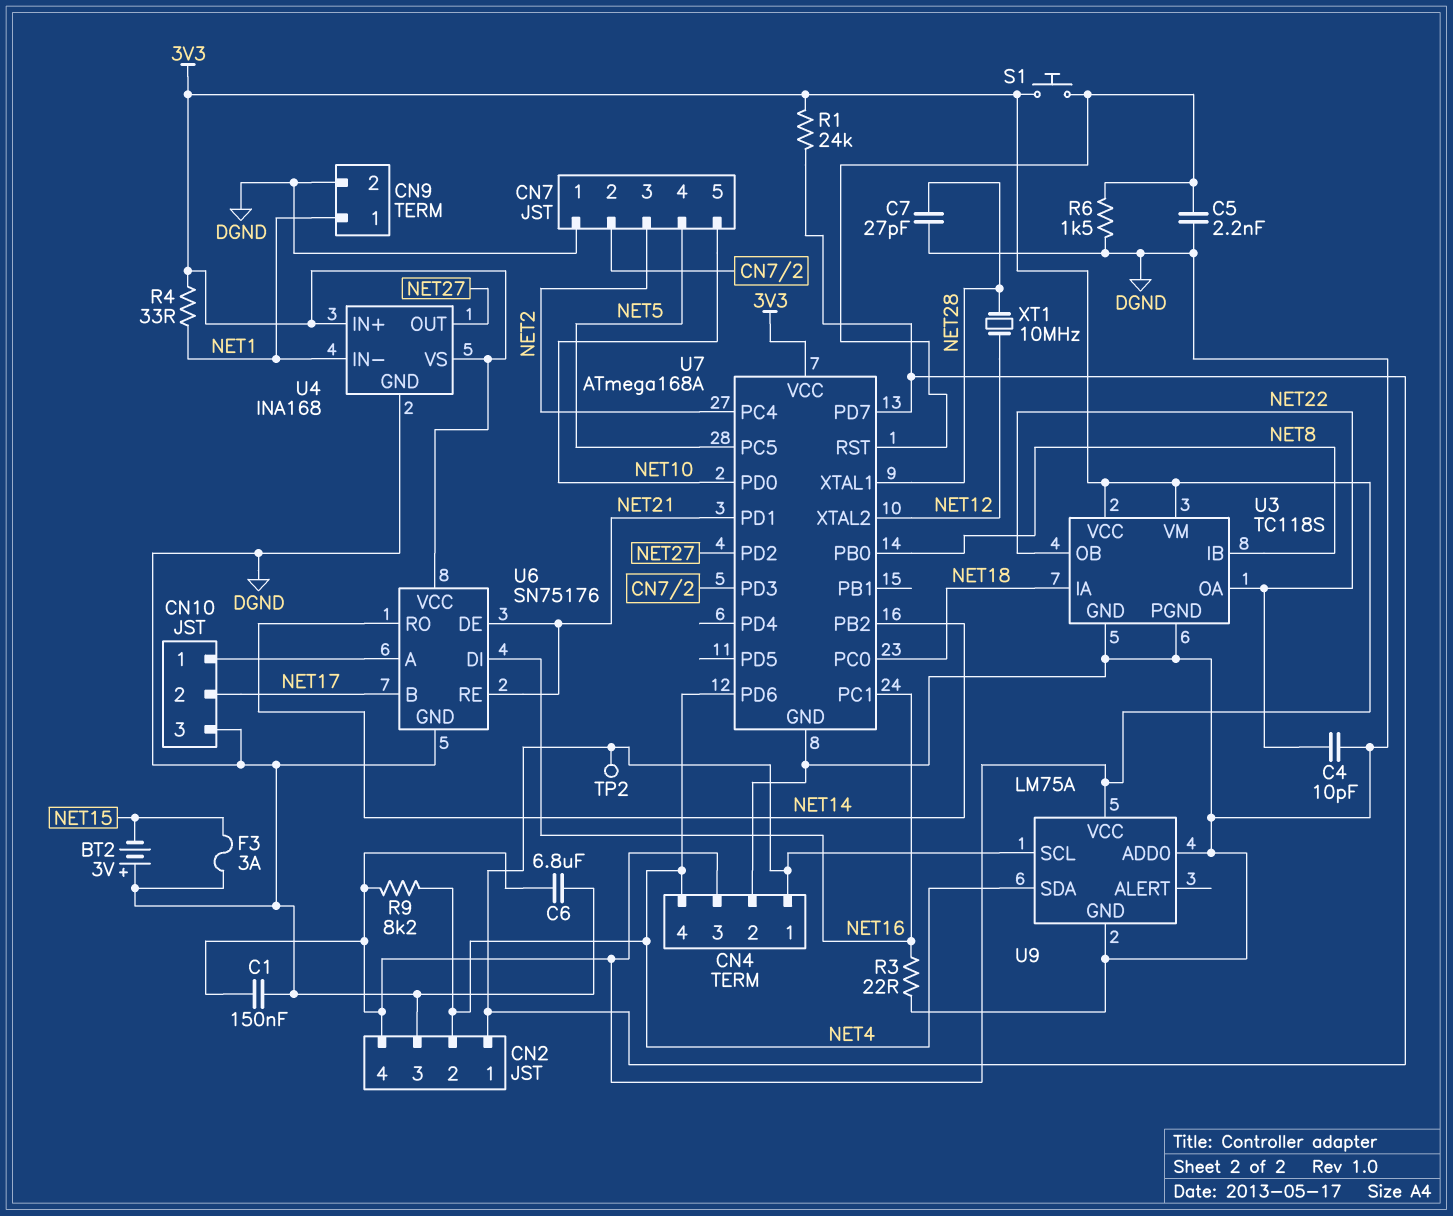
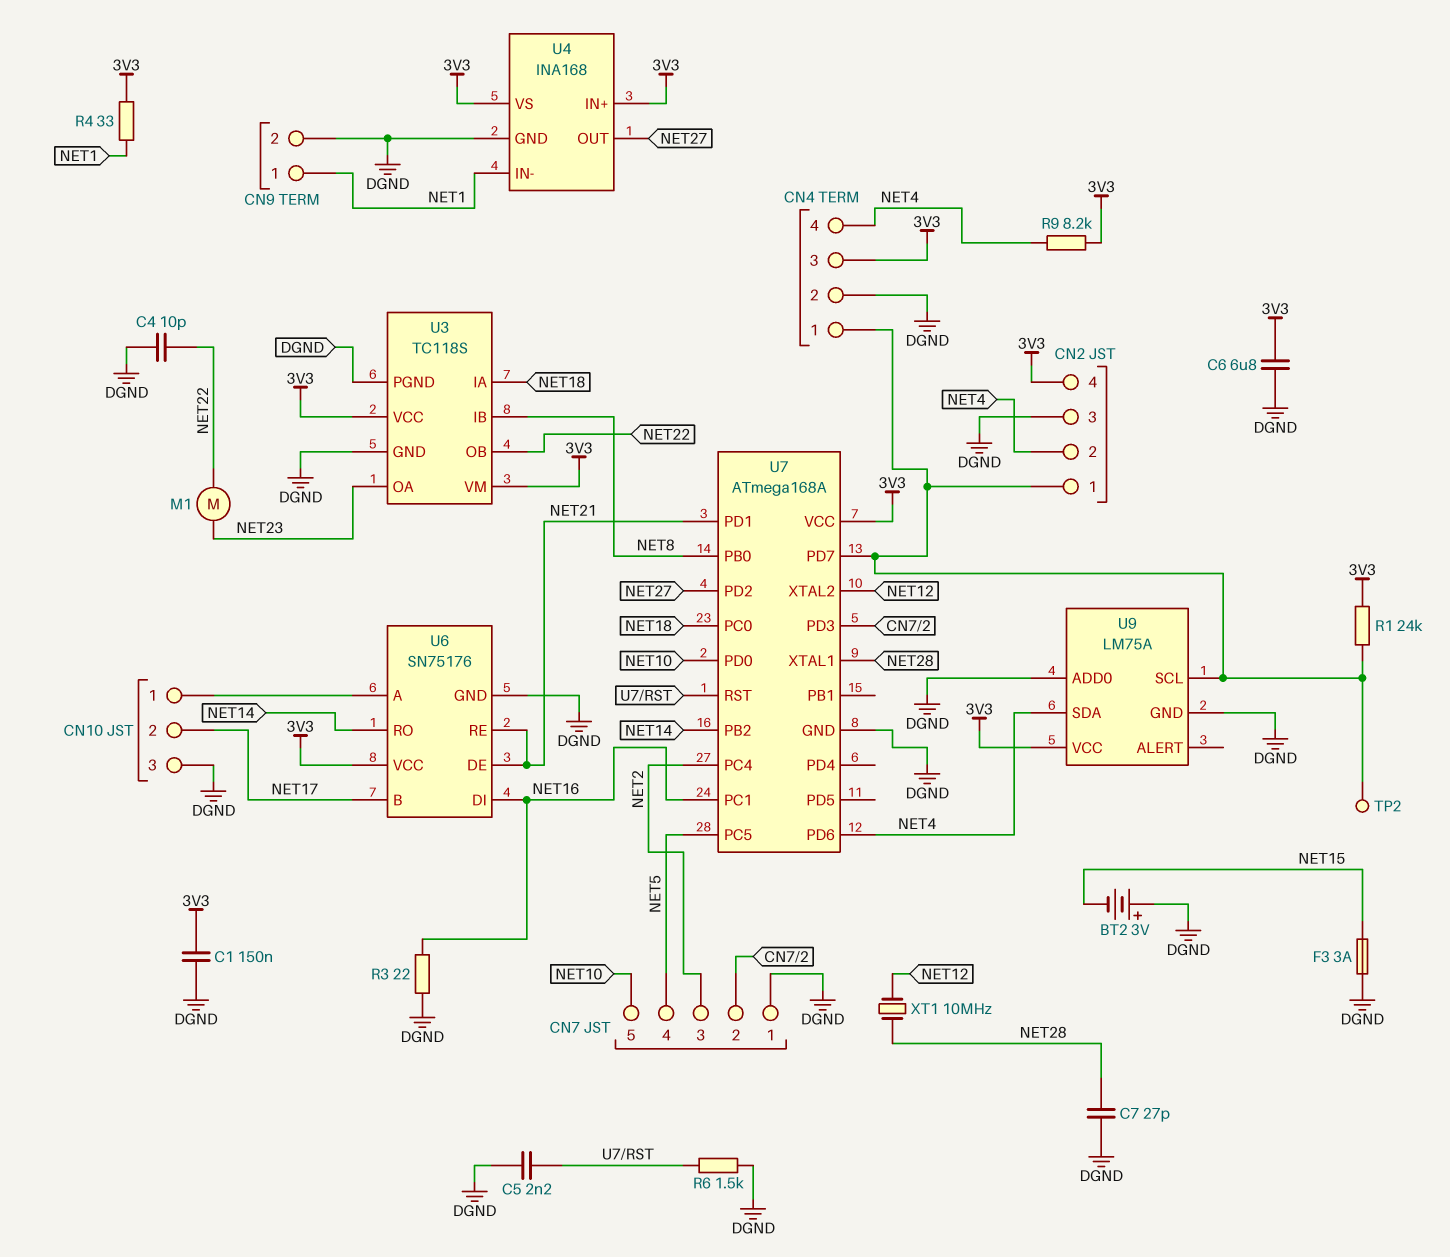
M1: none -> motor (NET22, NET23)
S1: button (3V3, U7/RST) -> none
U3 pin OA: NET22 -> NET23

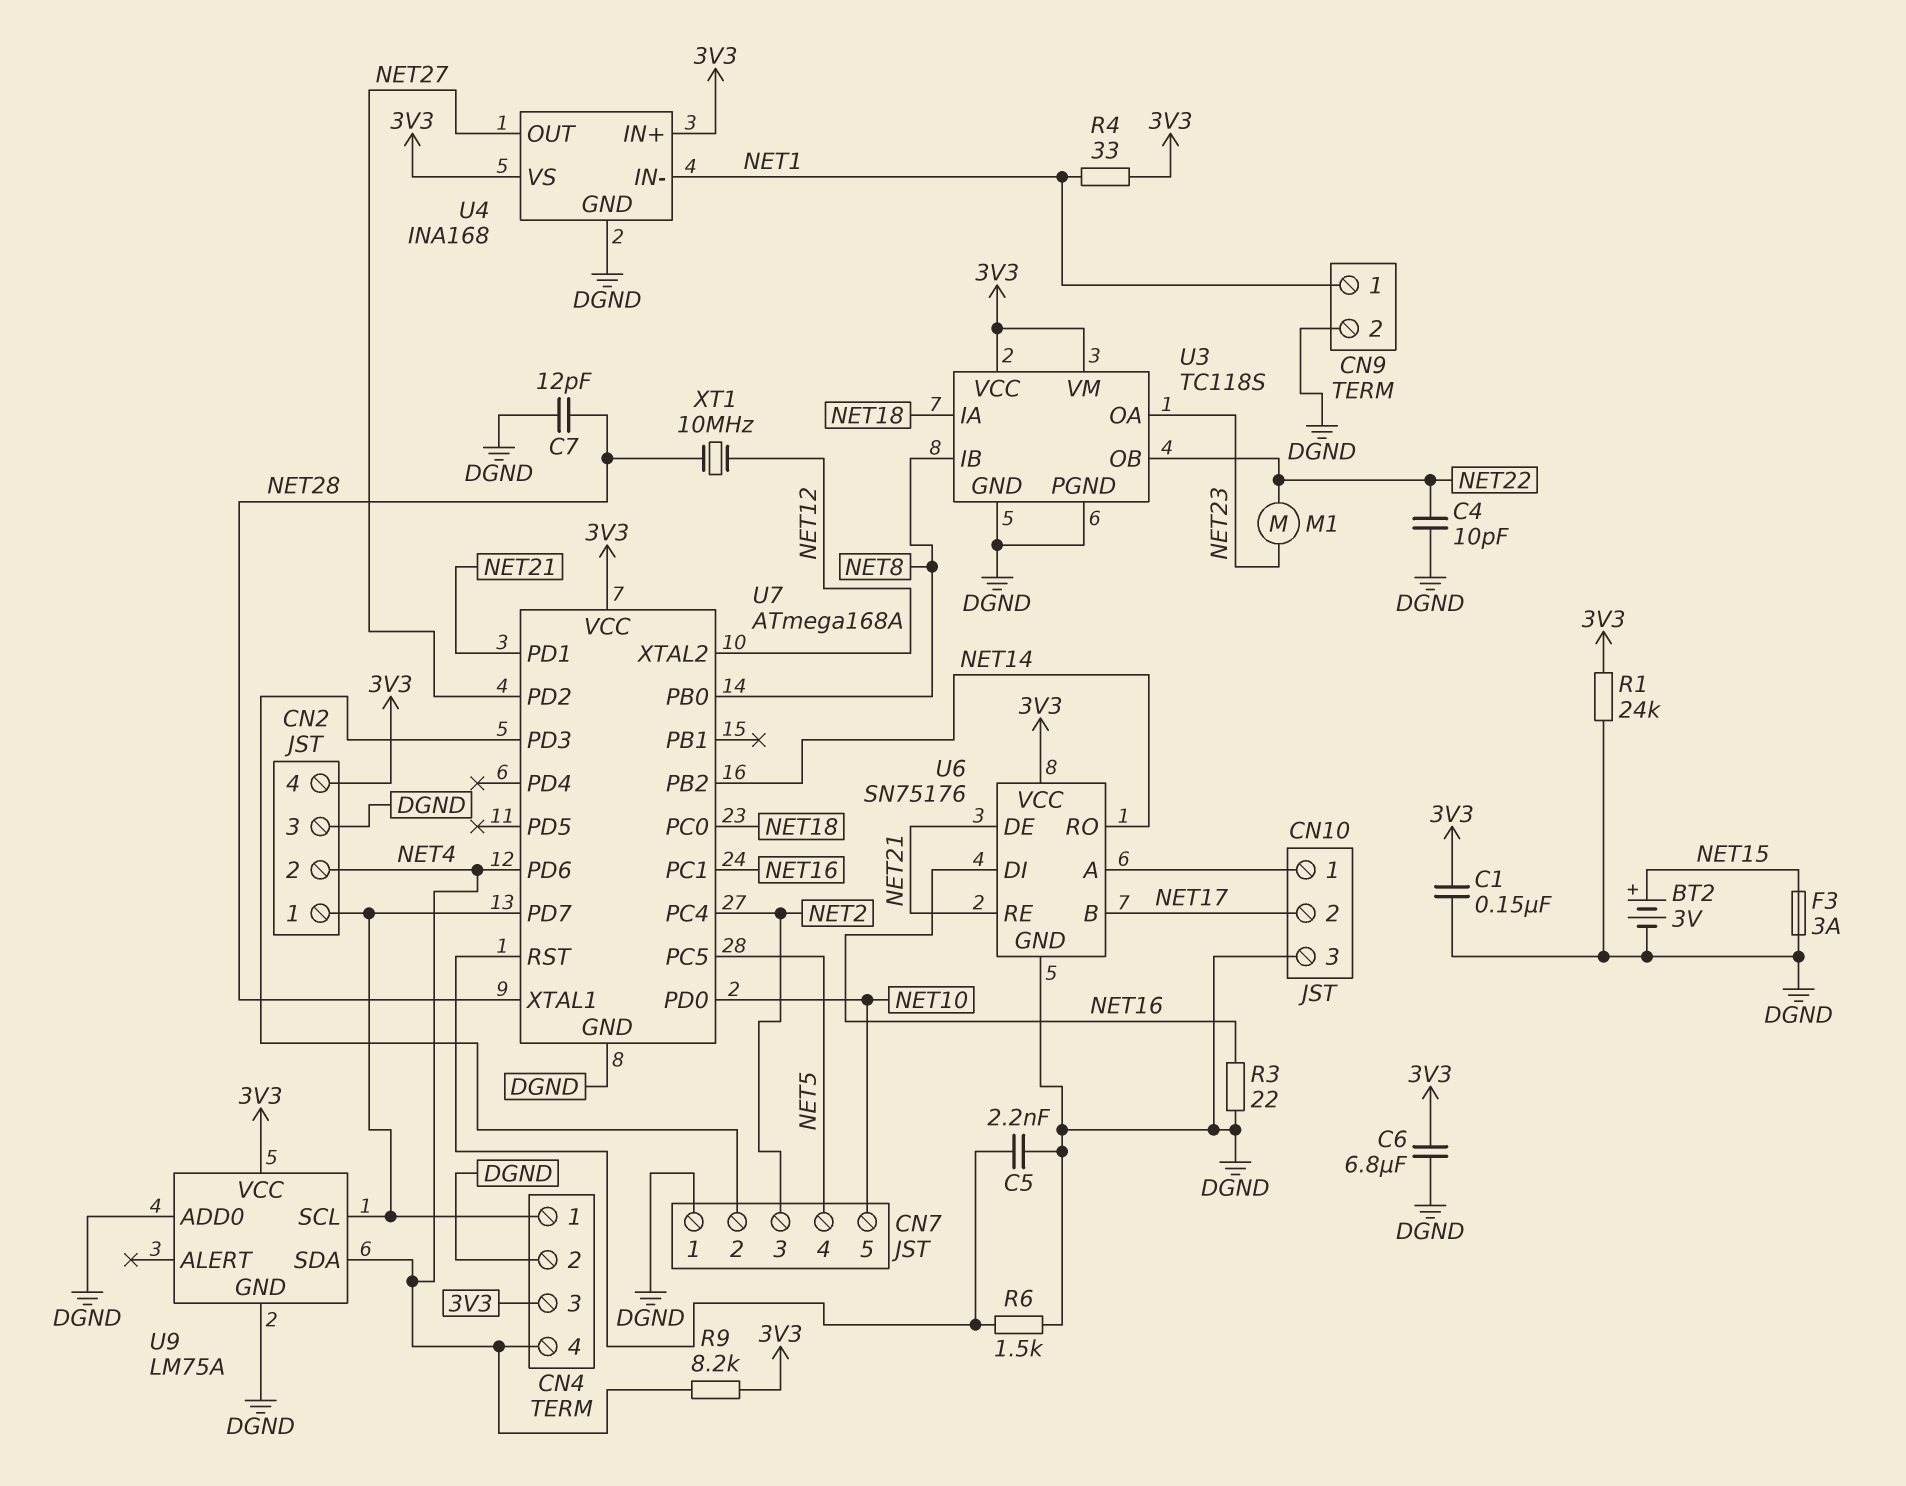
BT2: 3V (plus DGND, minus NET15) -> 3V (plus NET15, minus DGND)
C7: 27pF (DGND, NET28) -> 12pF (DGND, NET28)
R1: 24k (3V3, CN2/1) -> 24k (3V3, DGND)
TP2: test point (CN2/1) -> none

